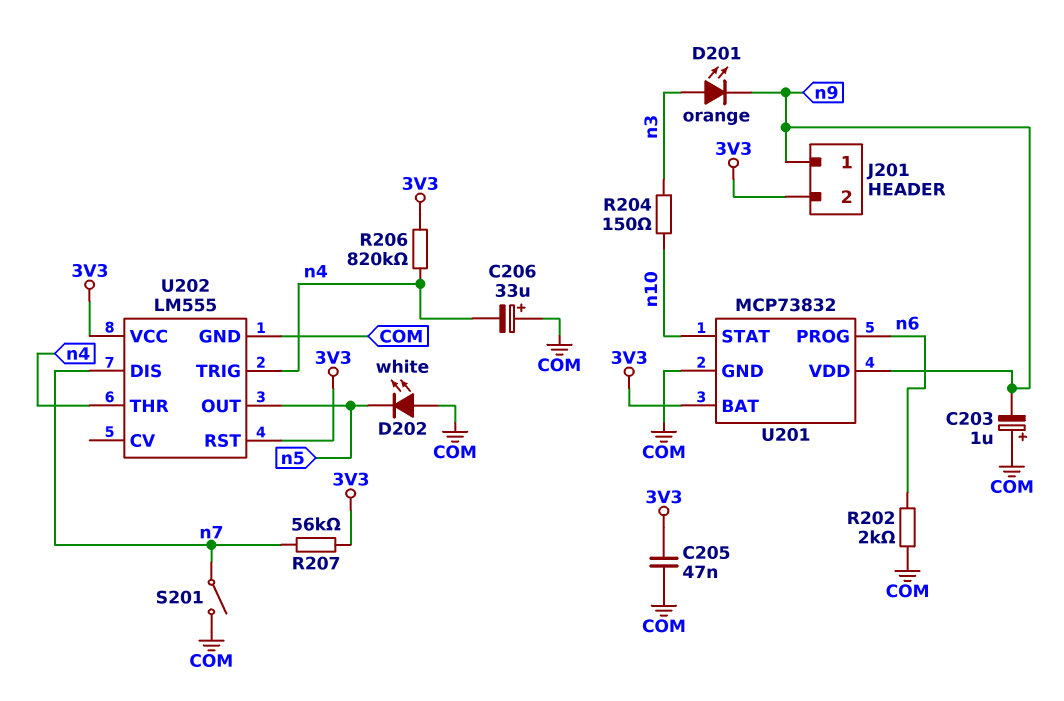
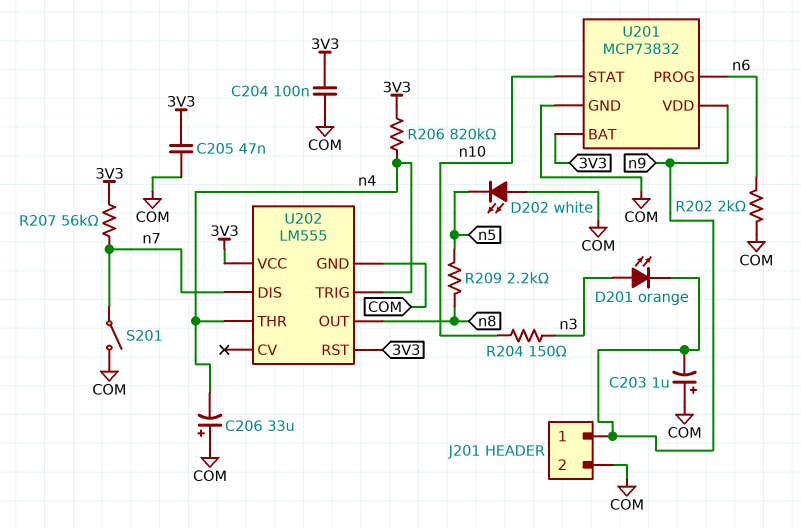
C204: none -> 100nF (3V3, COM)
J201 pin 2: 3V3 -> COM
R209: none -> 2.2k (n5, n8)
U202 pin OUT: n5 -> n8

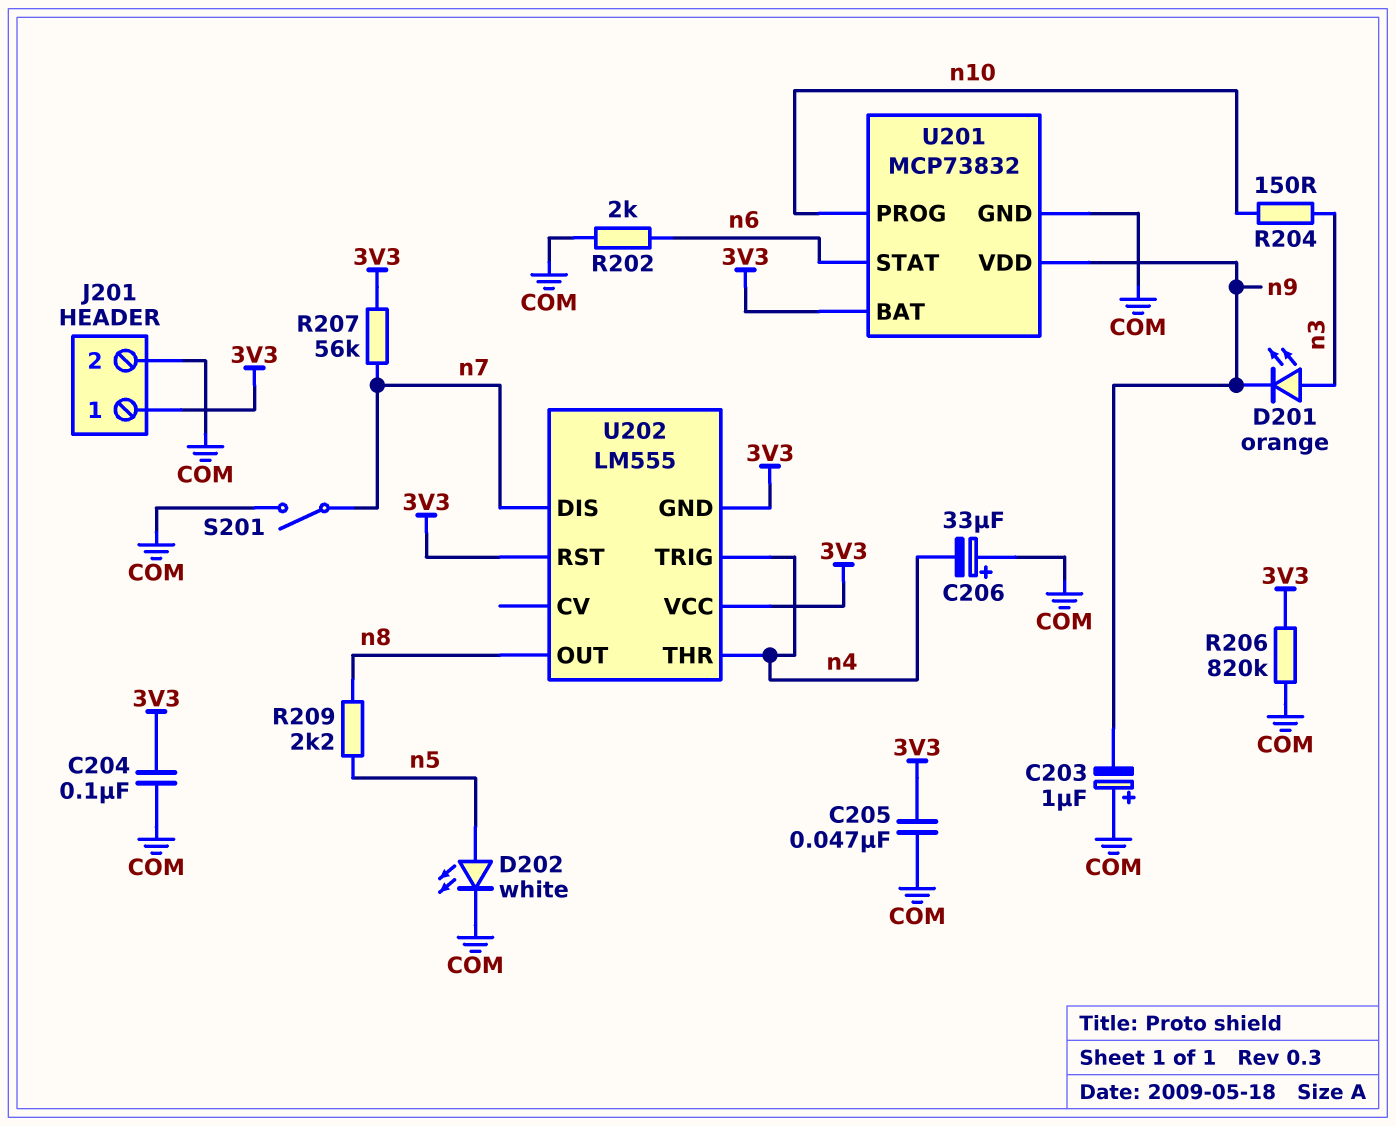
D202: LED white (A COM, K n5) -> LED white (A n5, K COM)
J201 pin 1: n9 -> 3V3
R206: 820k (3V3, n4) -> 820k (3V3, COM)
U201 pin PROG: n6 -> n10
U201 pin STAT: n10 -> n6
U202 pin GND: COM -> 3V3

